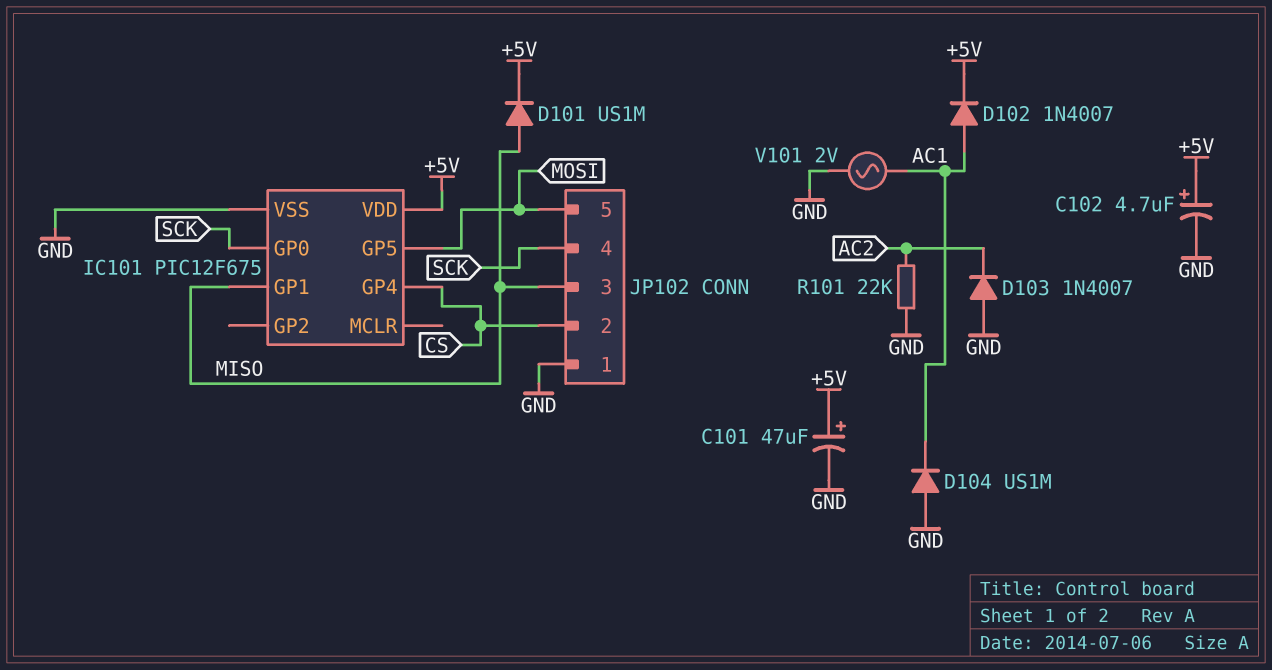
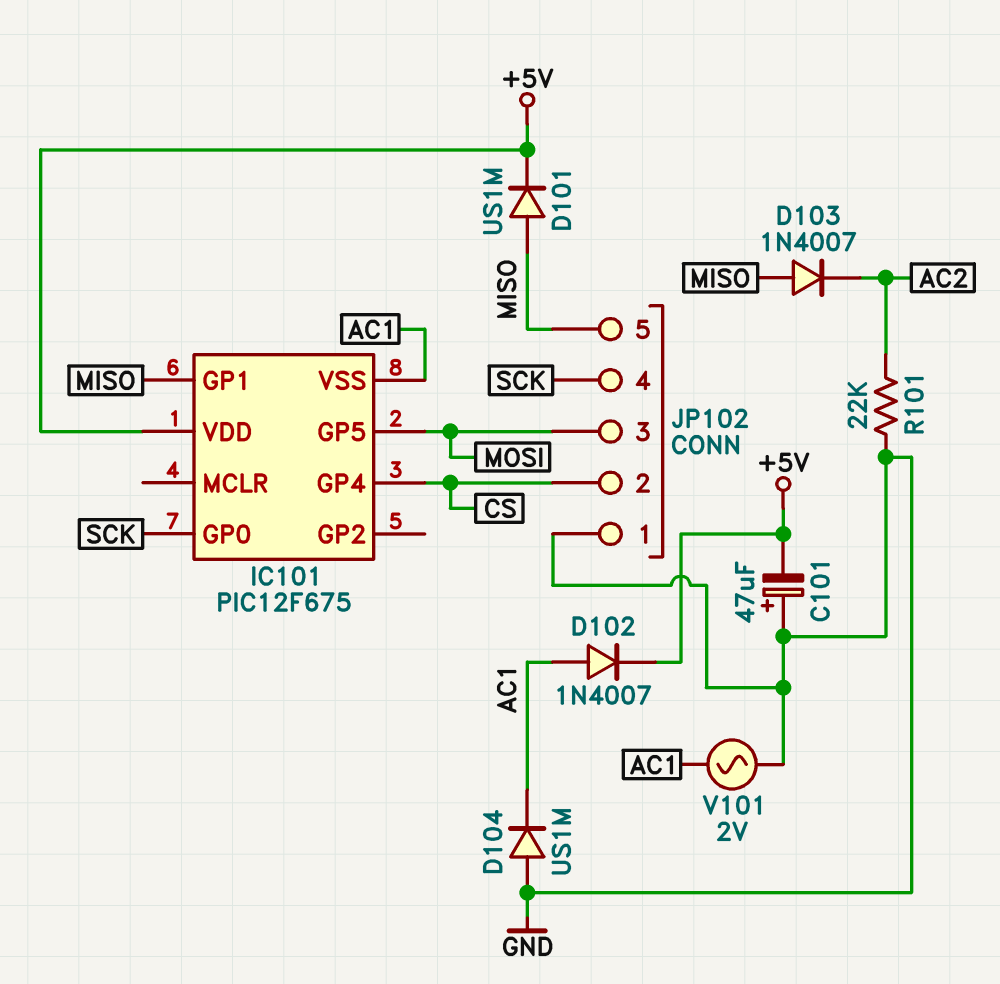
C101: 47uF (plus +5V, minus GND) -> 47uF (plus GND, minus +5V)
C102: 4.7uF (plus +5V, minus GND) -> none
D103: diode 1N4007 (A GND, K AC2) -> diode 1N4007 (A MISO, K AC2)
IC101 pin VSS: GND -> AC1
JP102 pin 3: MISO -> MOSI
JP102 pin 5: MOSI -> MISO

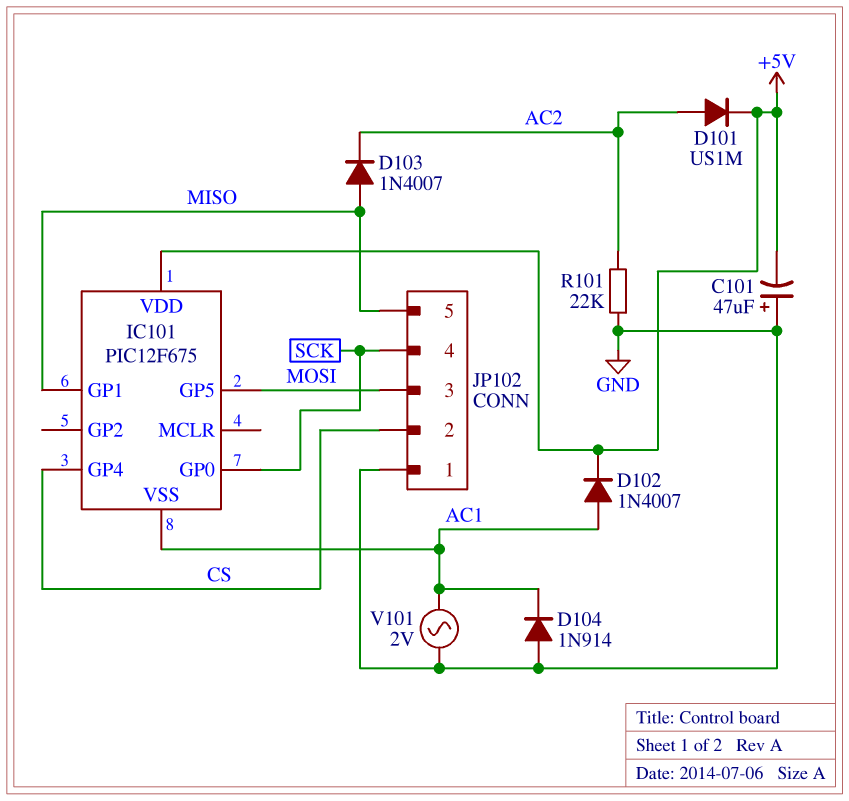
D101: diode US1M (A MISO, K +5V) -> diode US1M (A AC2, K +5V)
D104: diode US1M (A GND, K AC1) -> diode 1N914 (A GND, K AC1)

